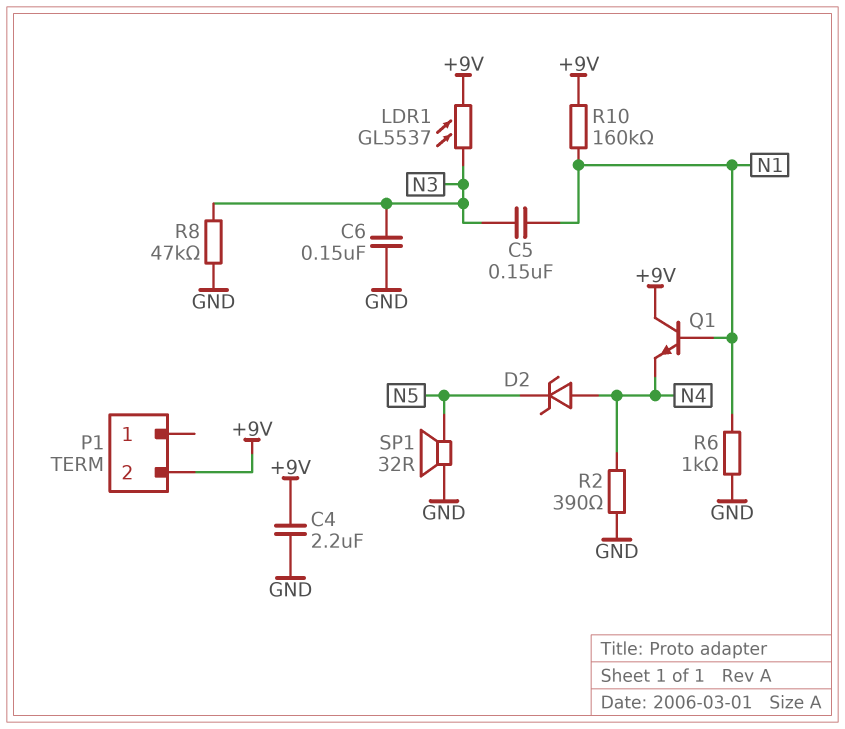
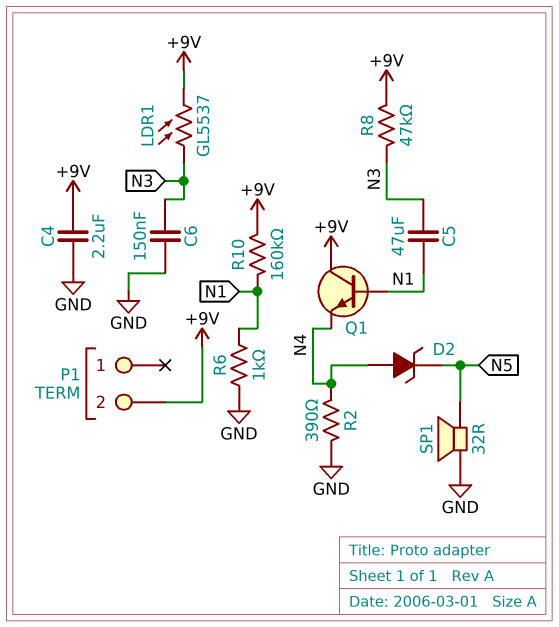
C5: 150nF (N1, N3) -> 47uF (N1, N3)
R8: 47k (GND, N3) -> 47k (+9V, N3)

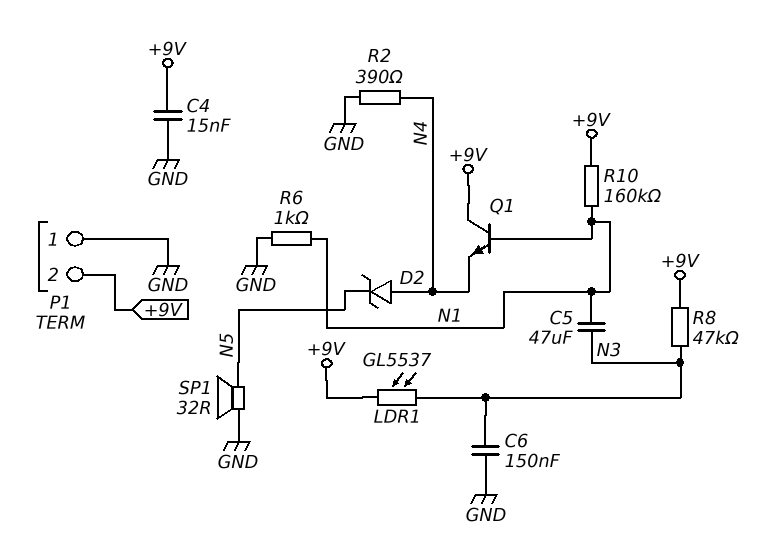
C4: 2.2uF (+9V, GND) -> 15nF (+9V, GND)
P1 pin 1: none -> GND

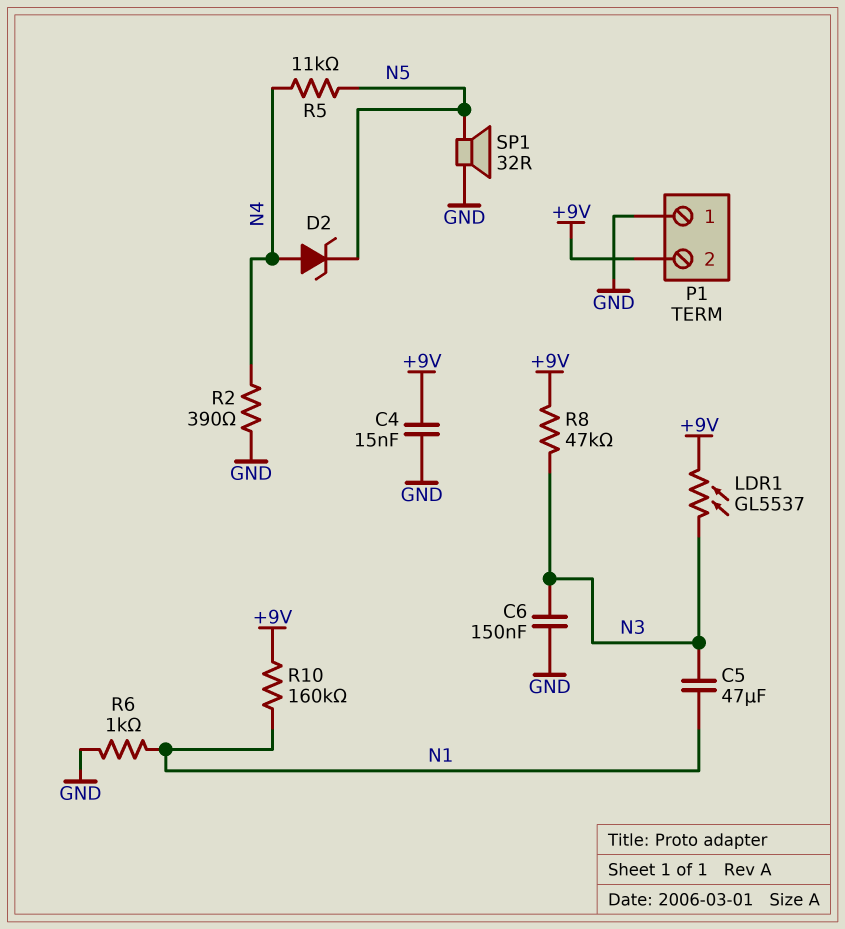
Q1: NPN (B N1, C +9V, E N4) -> none
R5: none -> 11k (N4, N5)

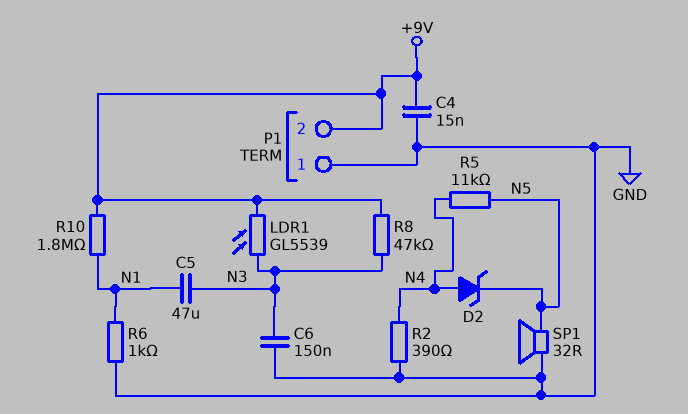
LDR1: GL5537 (+9V, N3) -> GL5539 (+9V, N3)
R10: 160k (+9V, N1) -> 1.8M (+9V, N1)

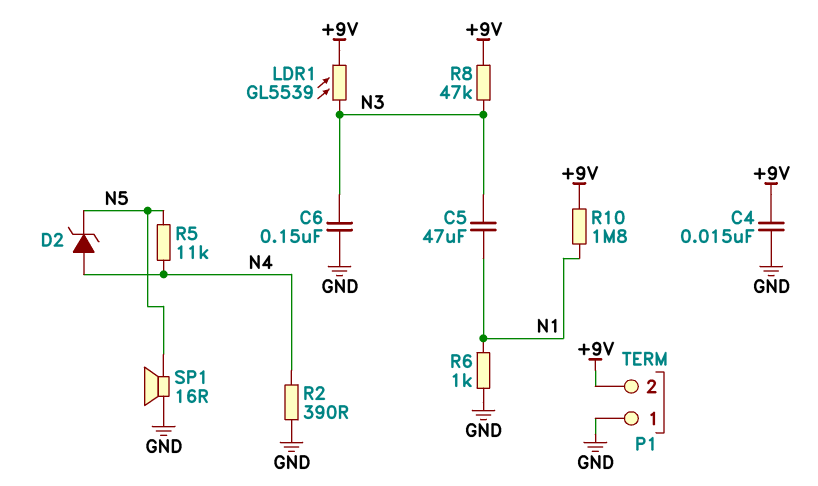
SP1: speaker 32R (GND, N5) -> speaker 16R (GND, N5)

